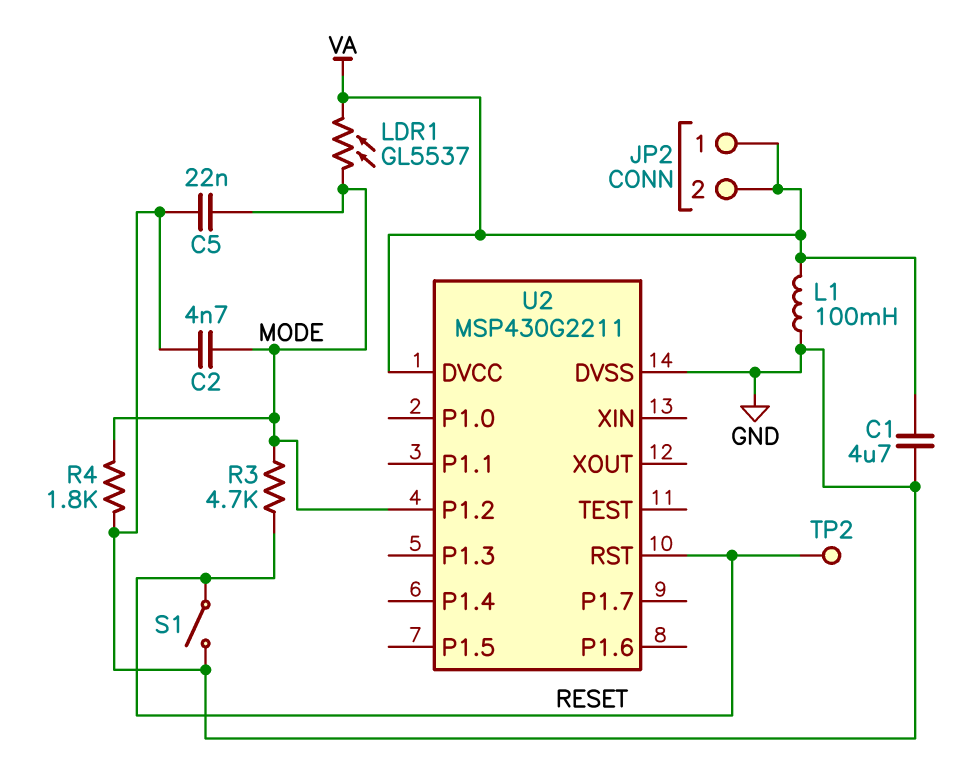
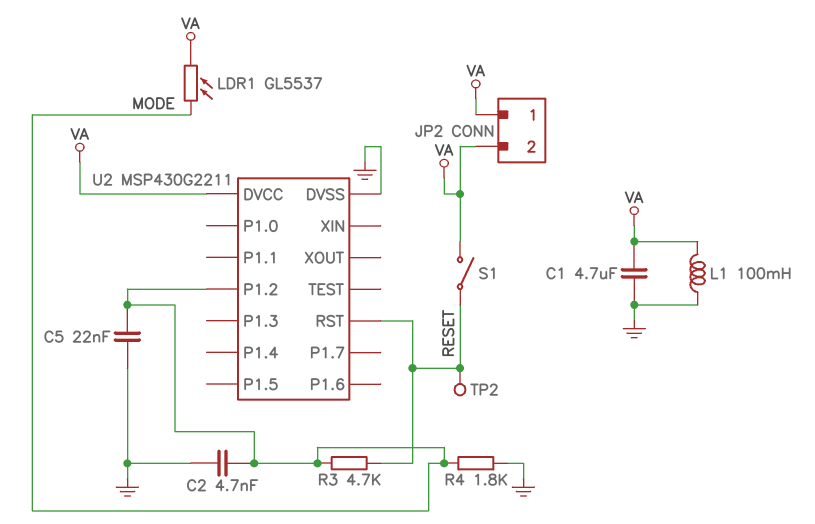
S1: switch (GND, RESET) -> switch (RESET, VA)

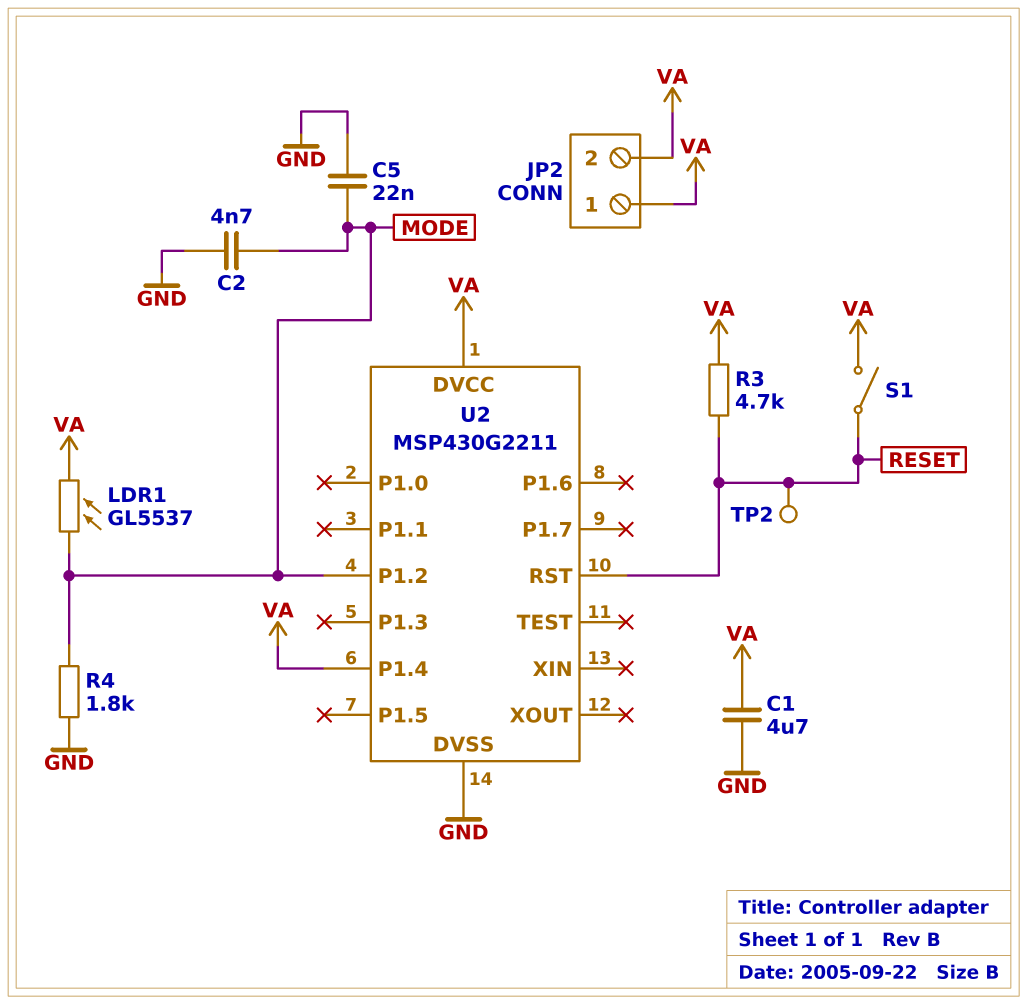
L1: 100mH (GND, VA) -> none
R3: 4.7k (MODE, RESET) -> 4.7k (RESET, VA)
U2 pin P1.4: none -> VA

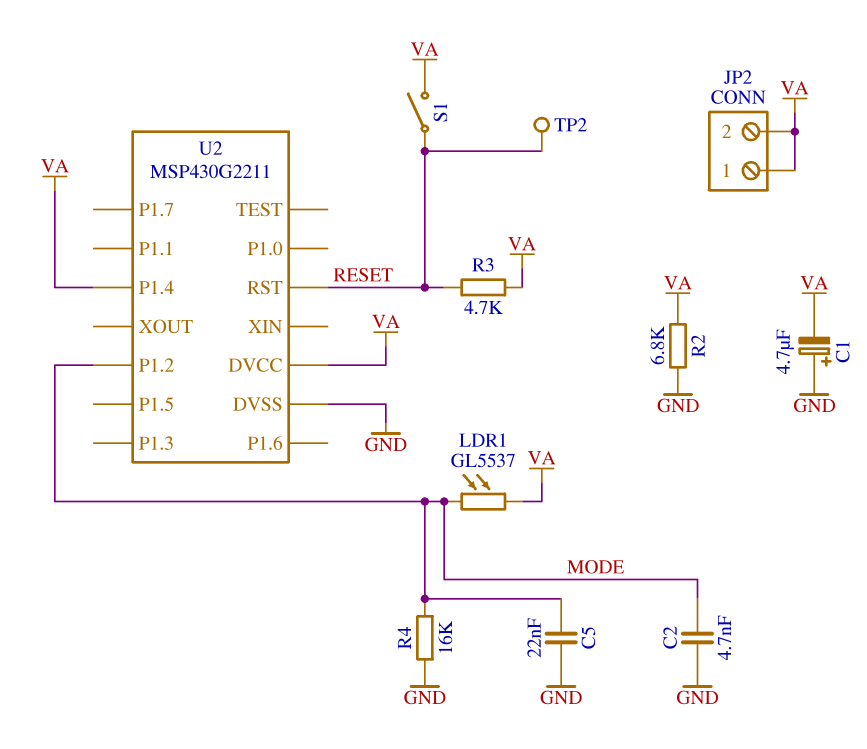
C1: 4.7uF (GND, VA) -> 4.7uF (plus GND, minus VA)
R2: none -> 6.8k (GND, VA)
R4: 1.8k (GND, MODE) -> 16k (GND, MODE)

